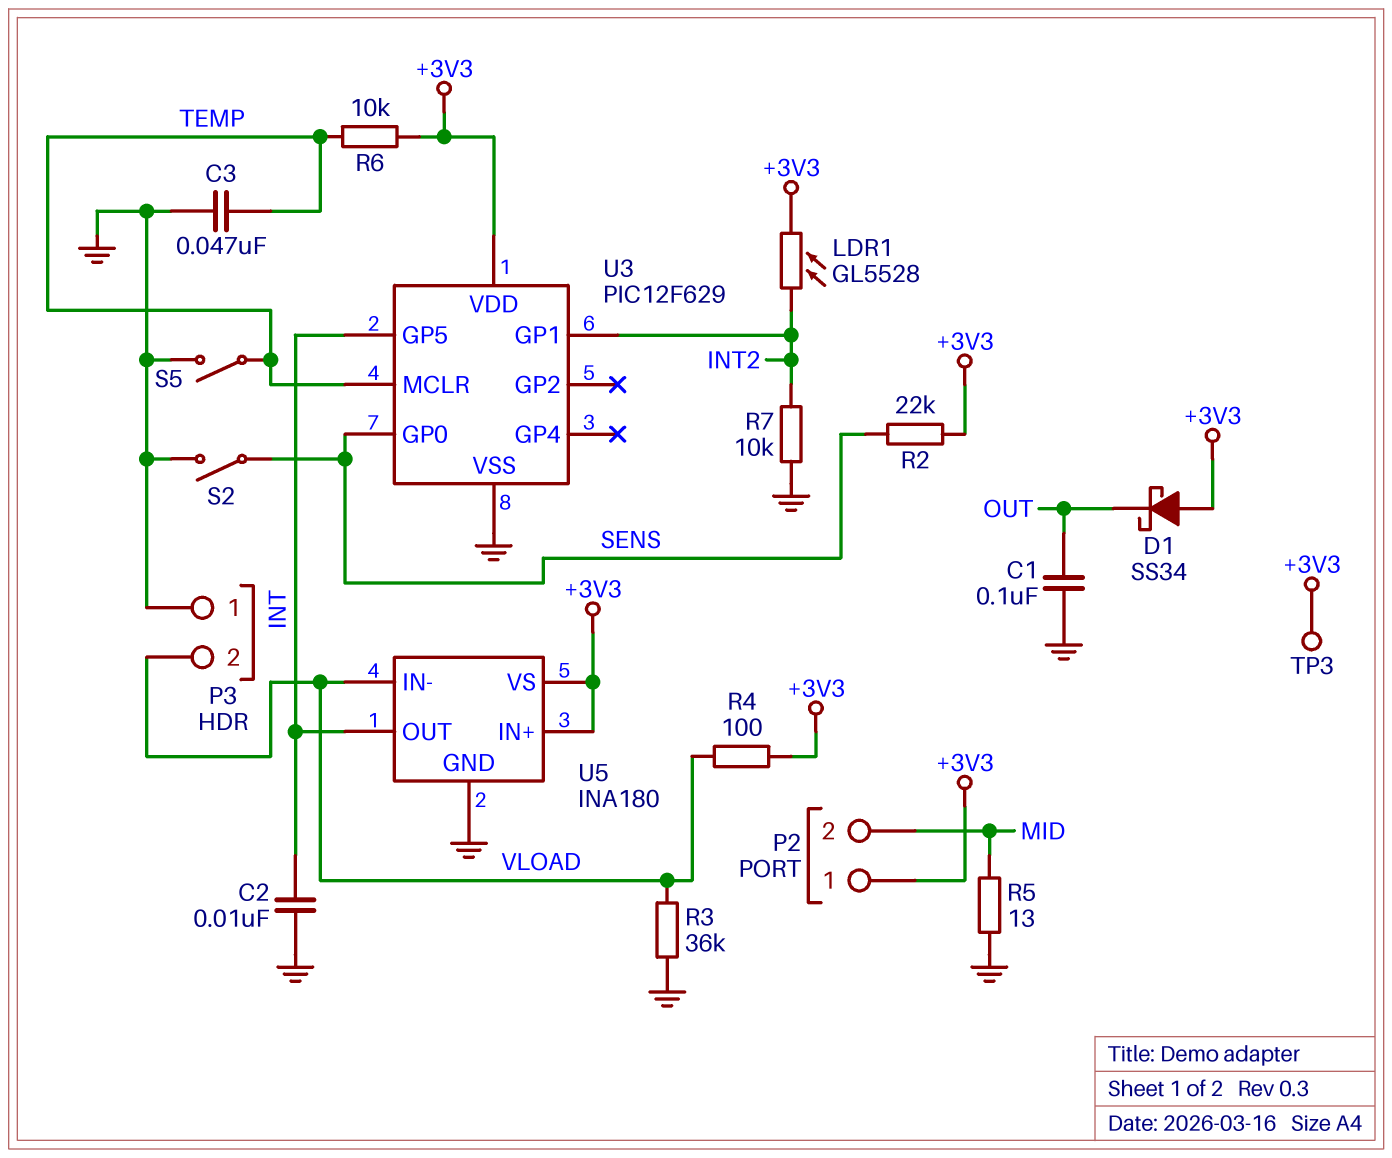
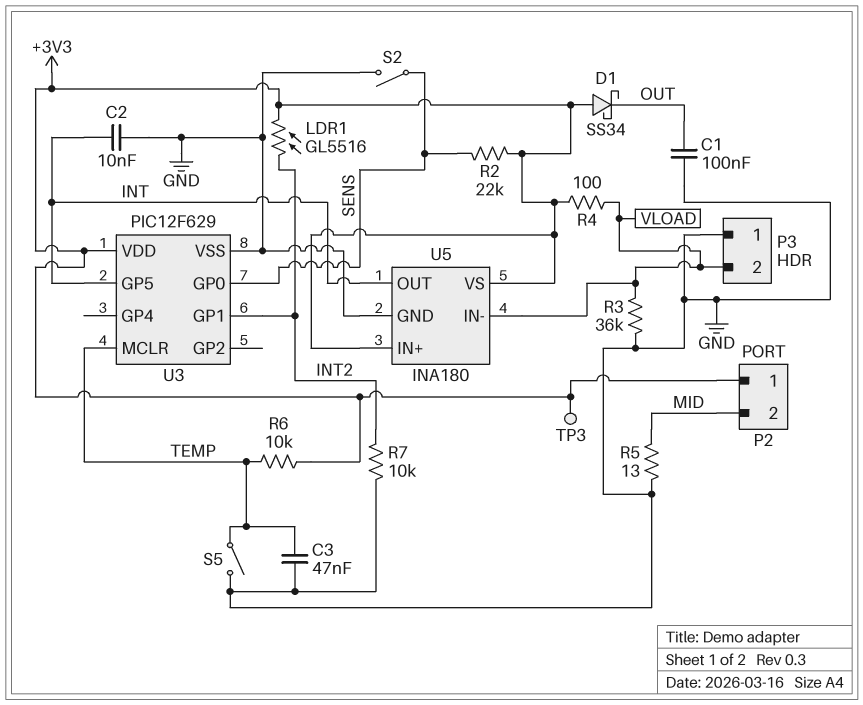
LDR1: GL5528 (+3V3, INT2) -> GL5516 (+3V3, INT2)

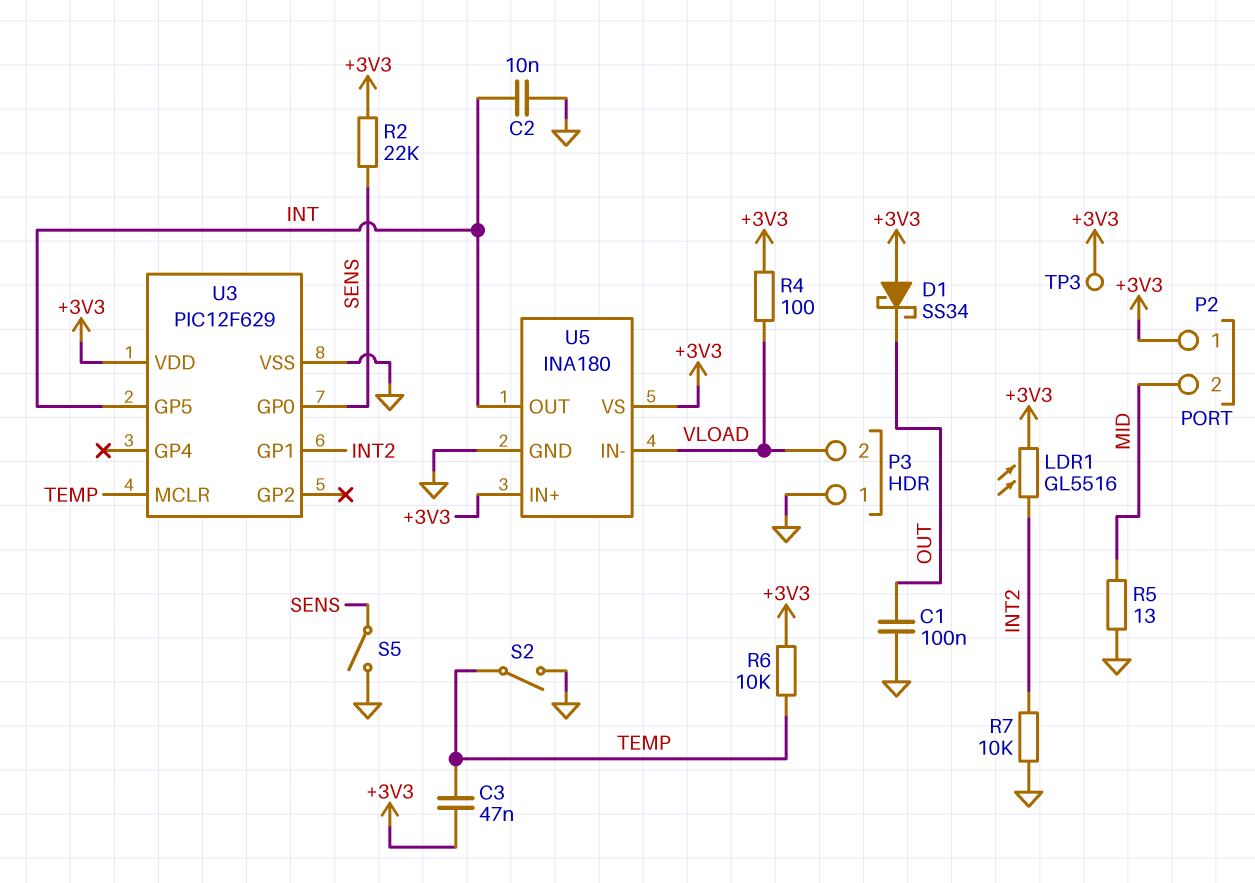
C3: 47nF (GND, TEMP) -> 47nF (+3V3, TEMP)
R3: 36k (GND, VLOAD) -> none
S2: switch (GND, SENS) -> switch (GND, TEMP)
S5: switch (GND, TEMP) -> switch (GND, SENS)

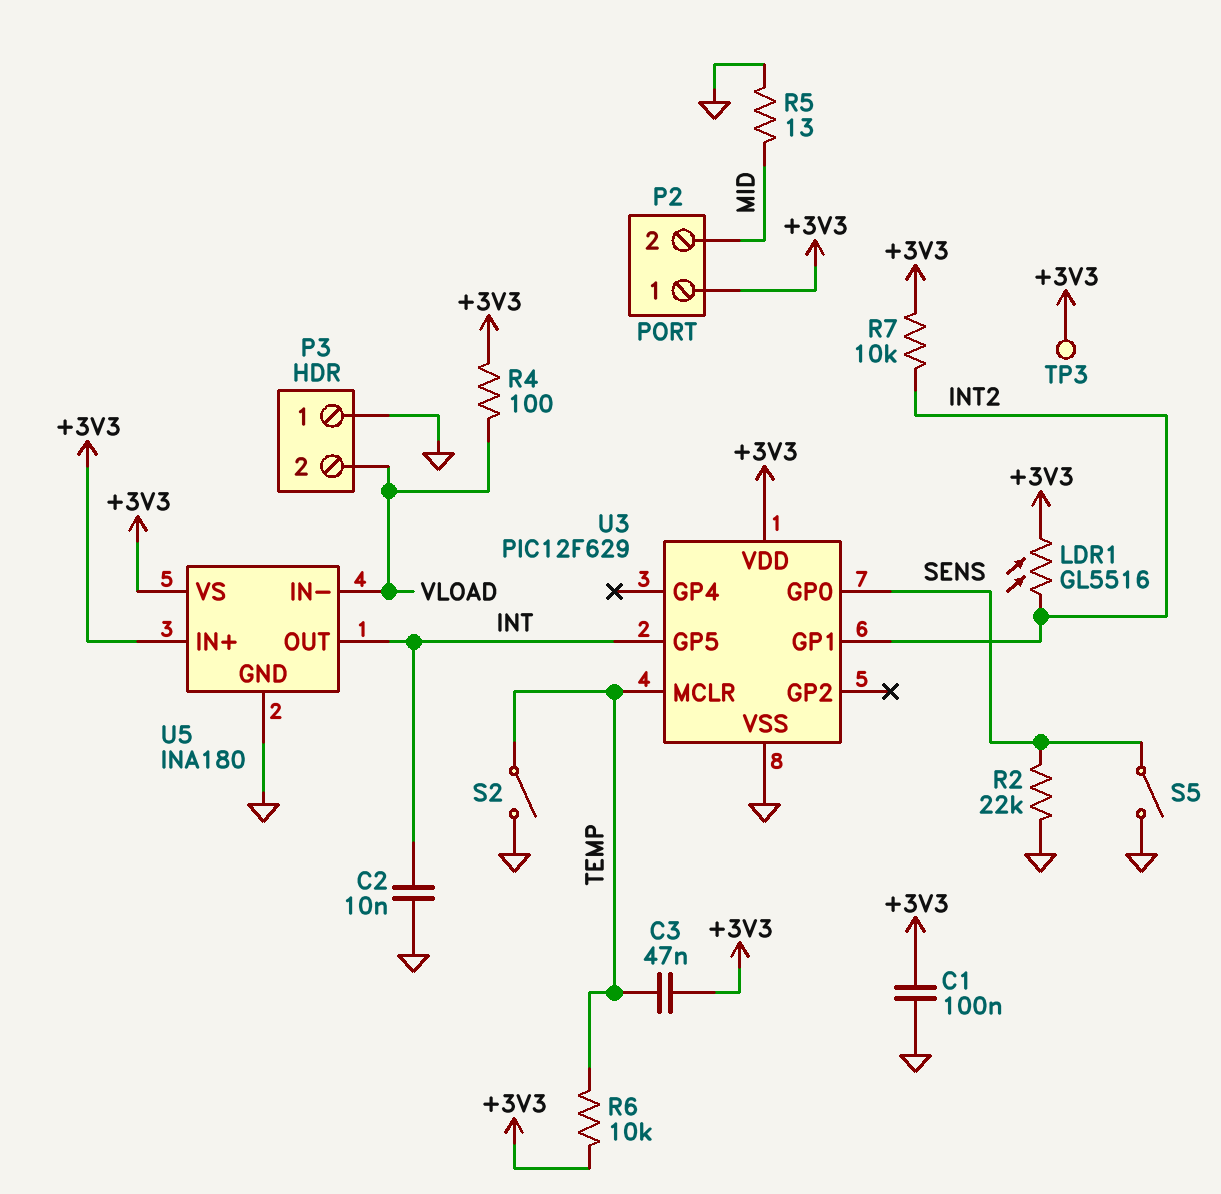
C1: 100nF (GND, OUT) -> 100nF (+3V3, GND)
D1: schottky SS34 (A +3V3, K OUT) -> none
R2: 22k (+3V3, SENS) -> 22k (GND, SENS)
R7: 10k (GND, INT2) -> 10k (+3V3, INT2)

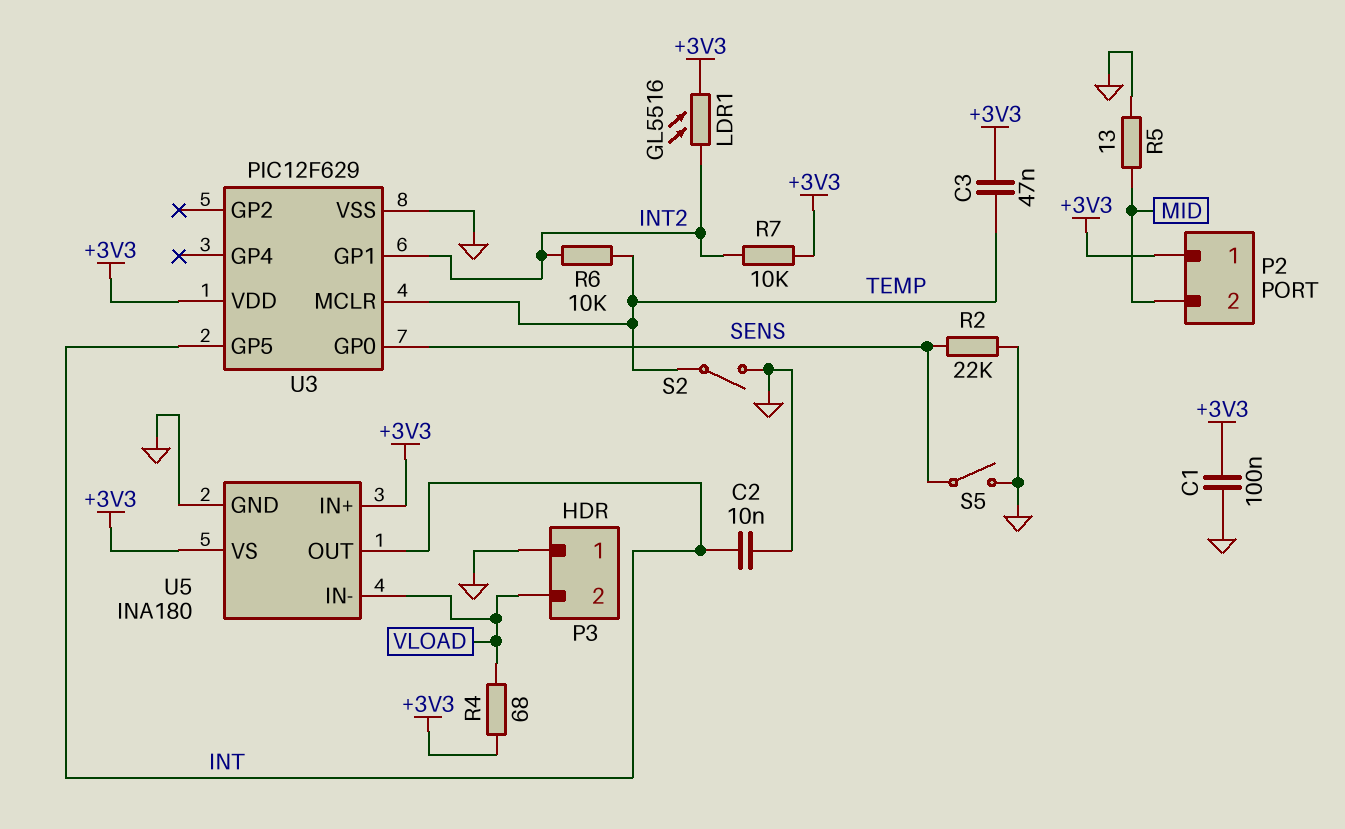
R4: 100 (+3V3, VLOAD) -> 68 (+3V3, VLOAD)
R6: 10k (+3V3, TEMP) -> 10k (INT2, TEMP)
TP3: test point (+3V3) -> none

